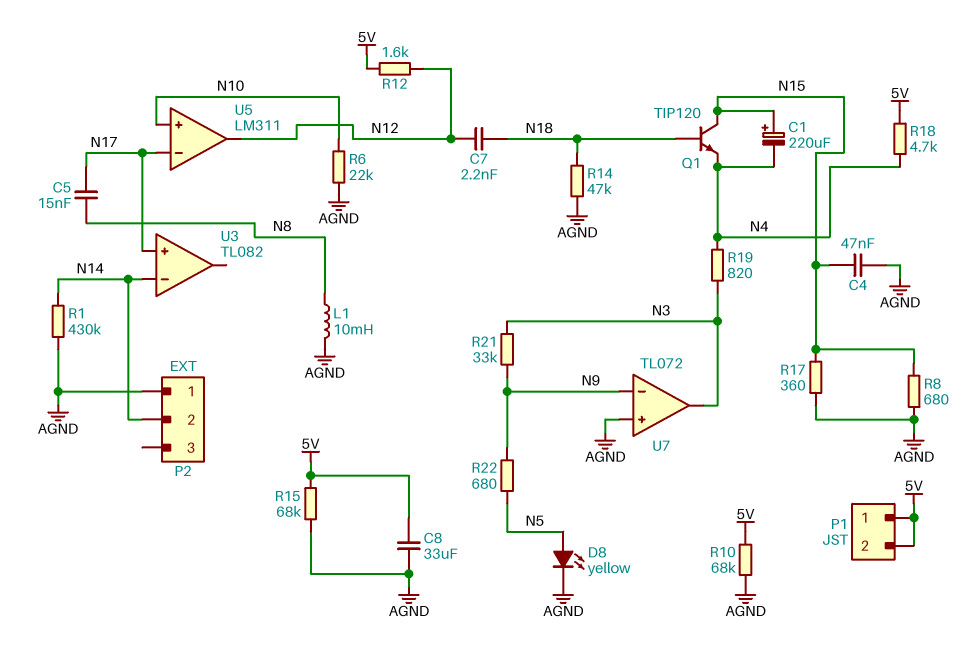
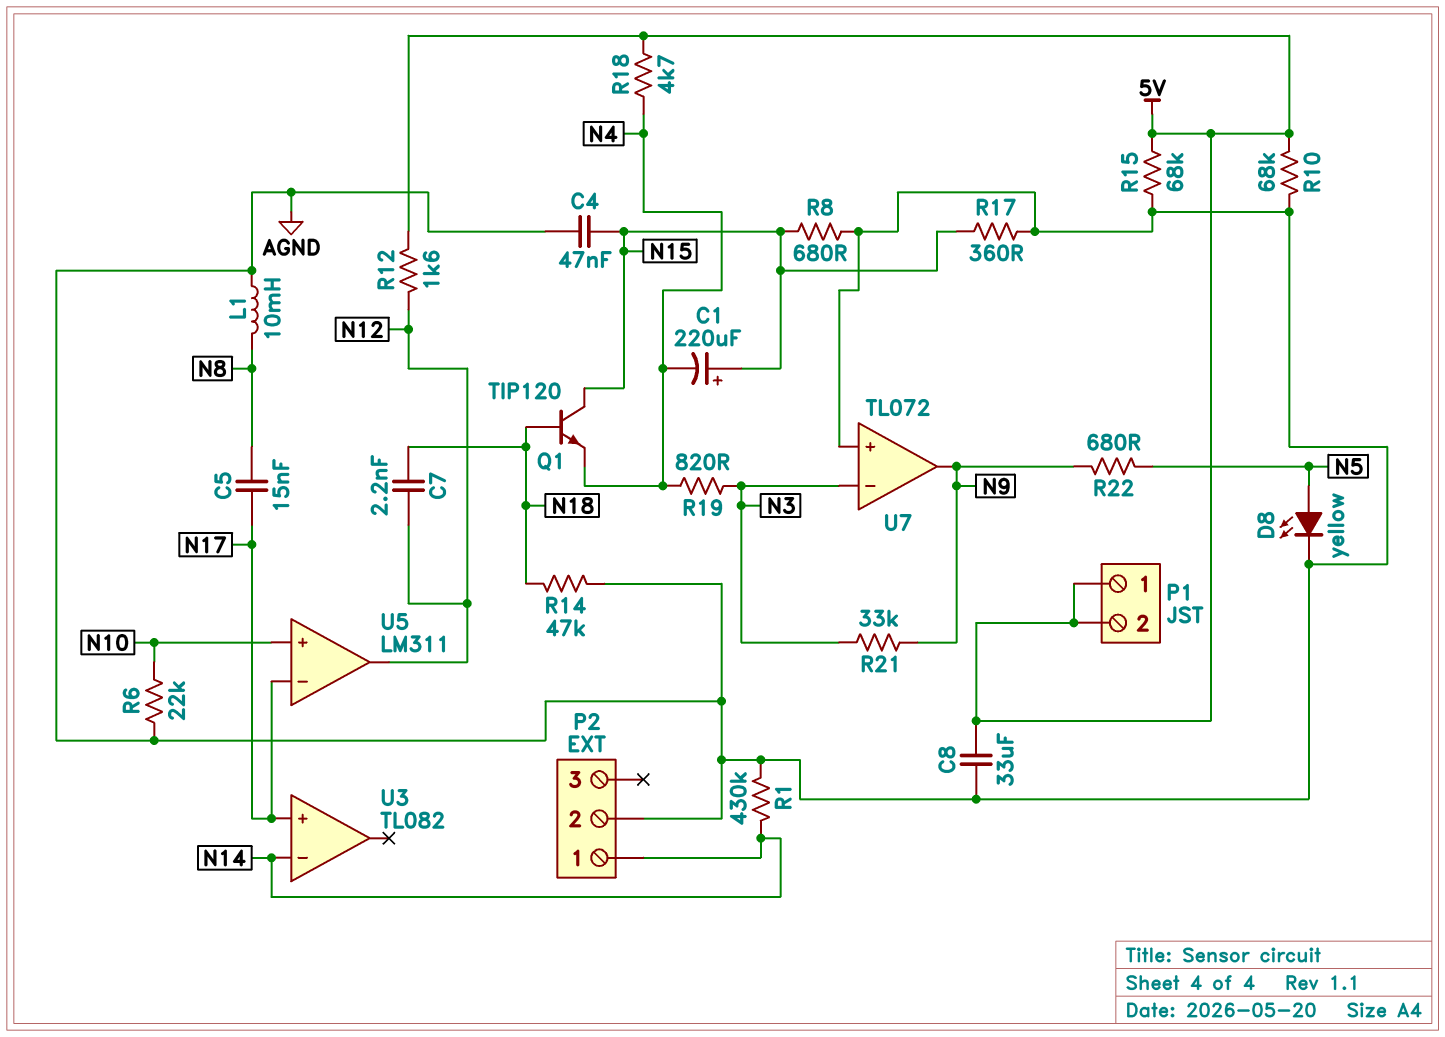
P2 pin 1: AGND -> N14
P2 pin 2: N14 -> AGND
U7 pin in-: N9 -> N3
U7 pin out: N3 -> N9

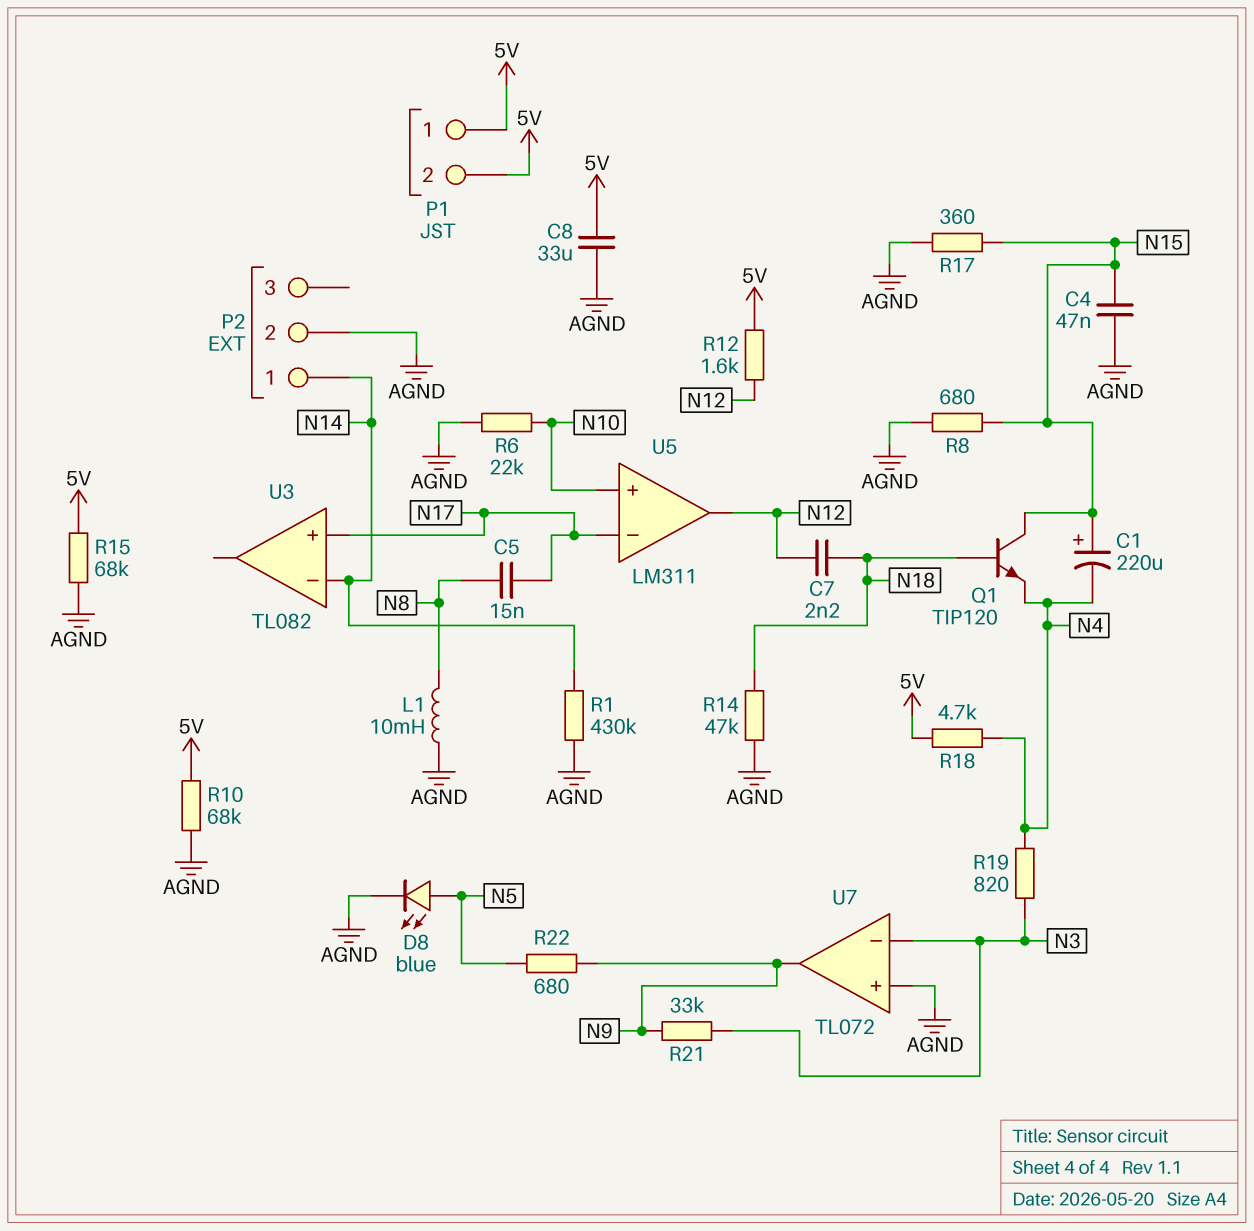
D8: LED yellow (A N5, K AGND) -> LED blue (A N5, K AGND)

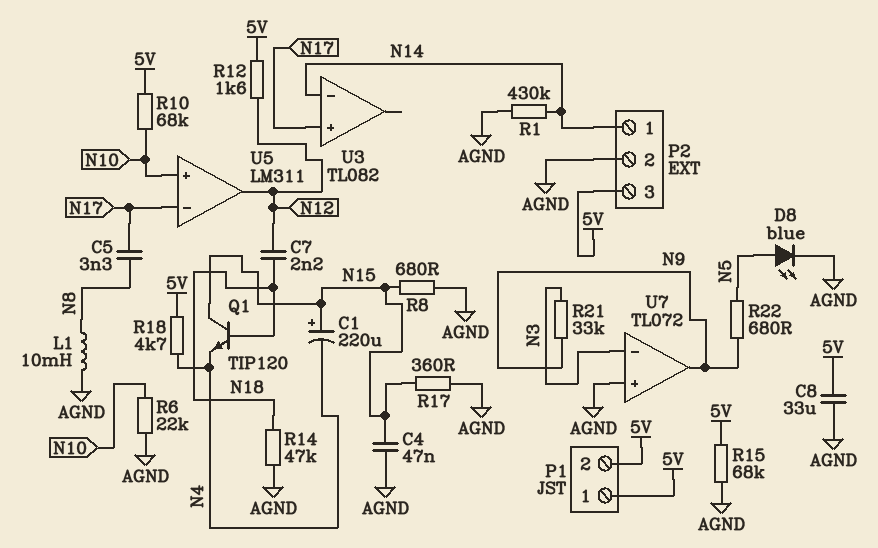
C5: 15nF (N8, N17) -> 3.3nF (N8, N17)
P2 pin 3: none -> 5V
R10: 68k (5V, AGND) -> 68k (5V, N10)
R19: 820 (N3, N4) -> none

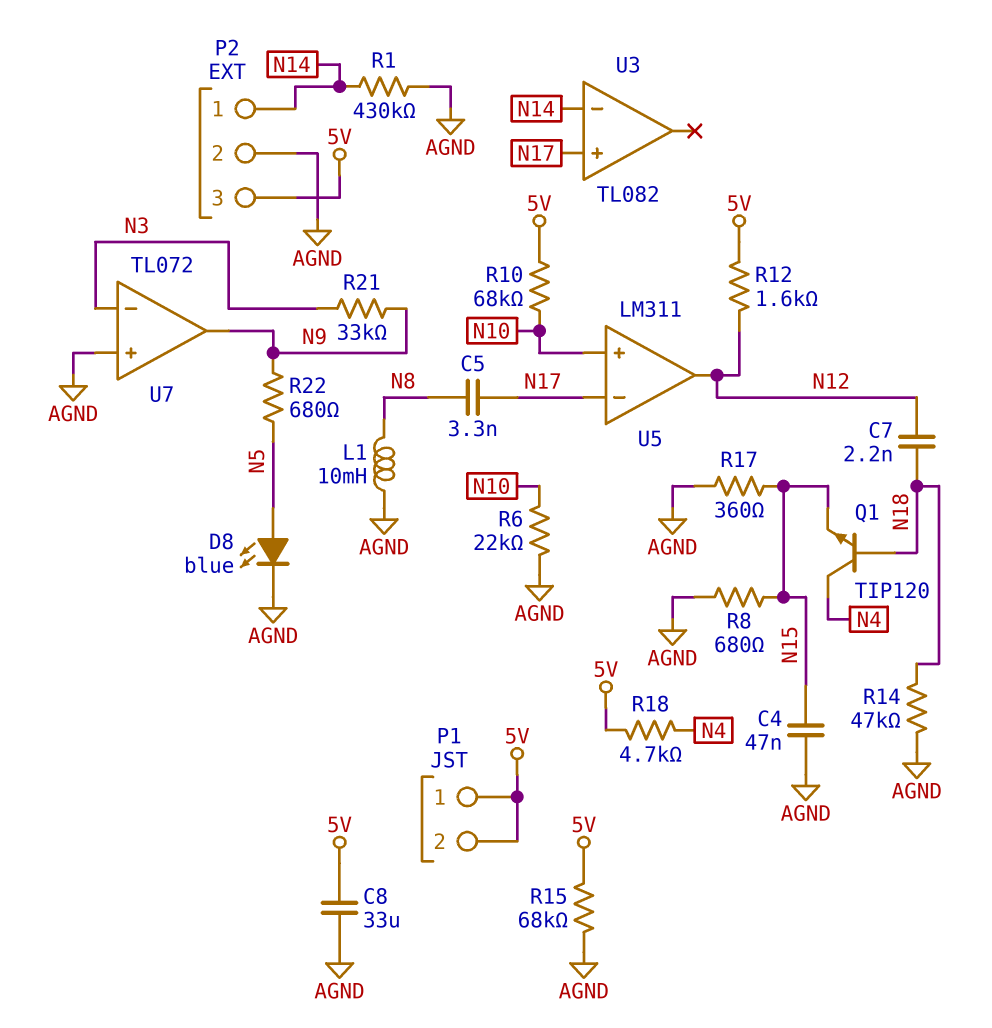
C1: 220uF (plus N15, minus N4) -> none
Q1: NPN TIP120 (B N18, C N15, E N4) -> NPN TIP120 (B N18, C N4, E N15)

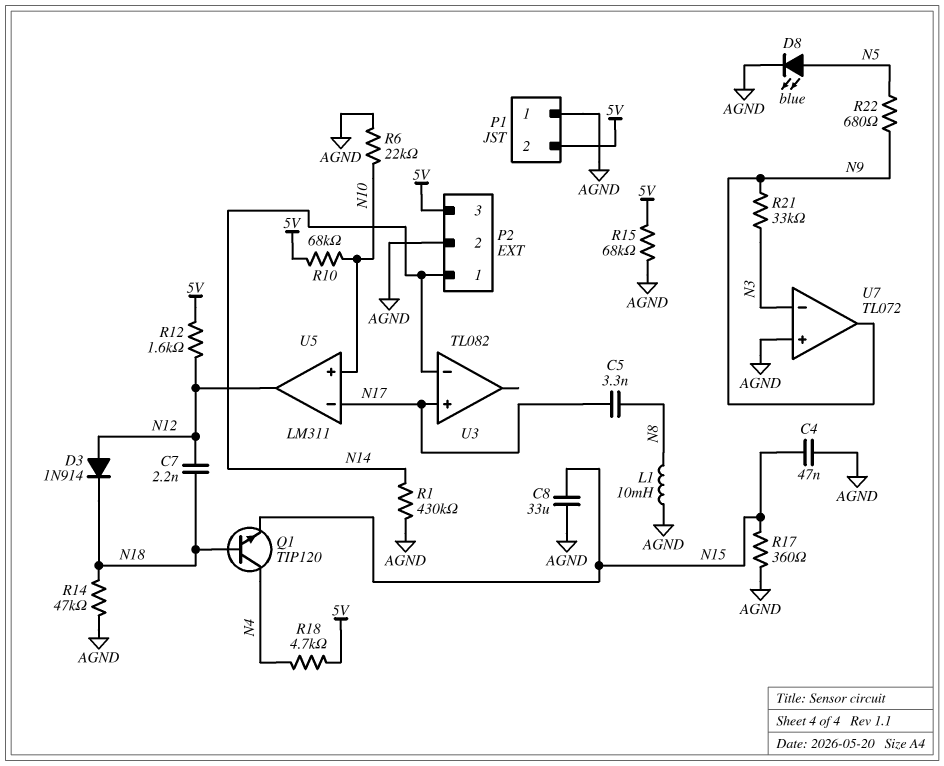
C8: 33uF (5V, AGND) -> 33uF (AGND, N15)
D3: none -> diode 1N914 (A N12, K N18)
P1 pin 1: 5V -> AGND
R8: 680 (AGND, N15) -> none

